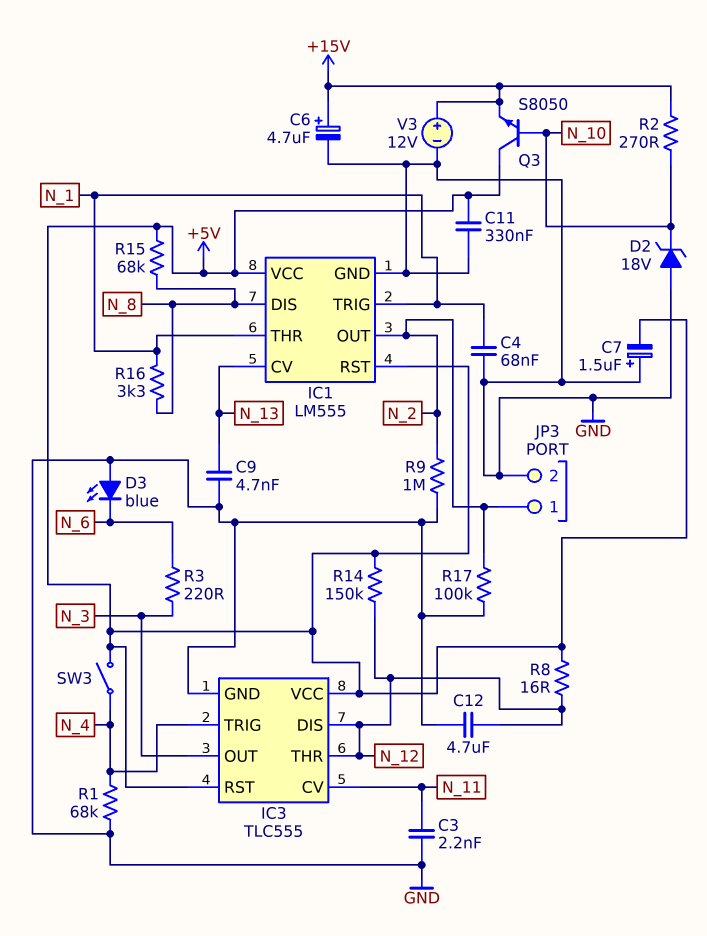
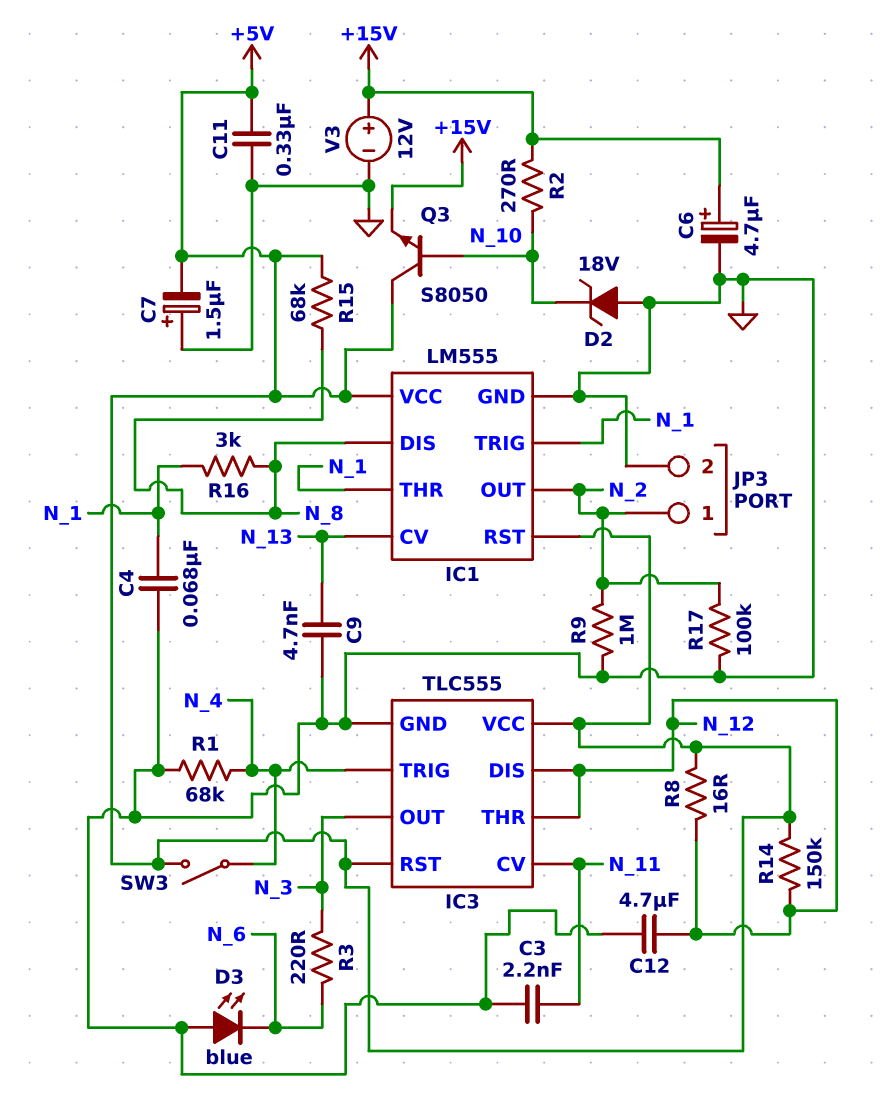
R16: 3.3k (N_1, N_8) -> 3k (N_1, N_8)

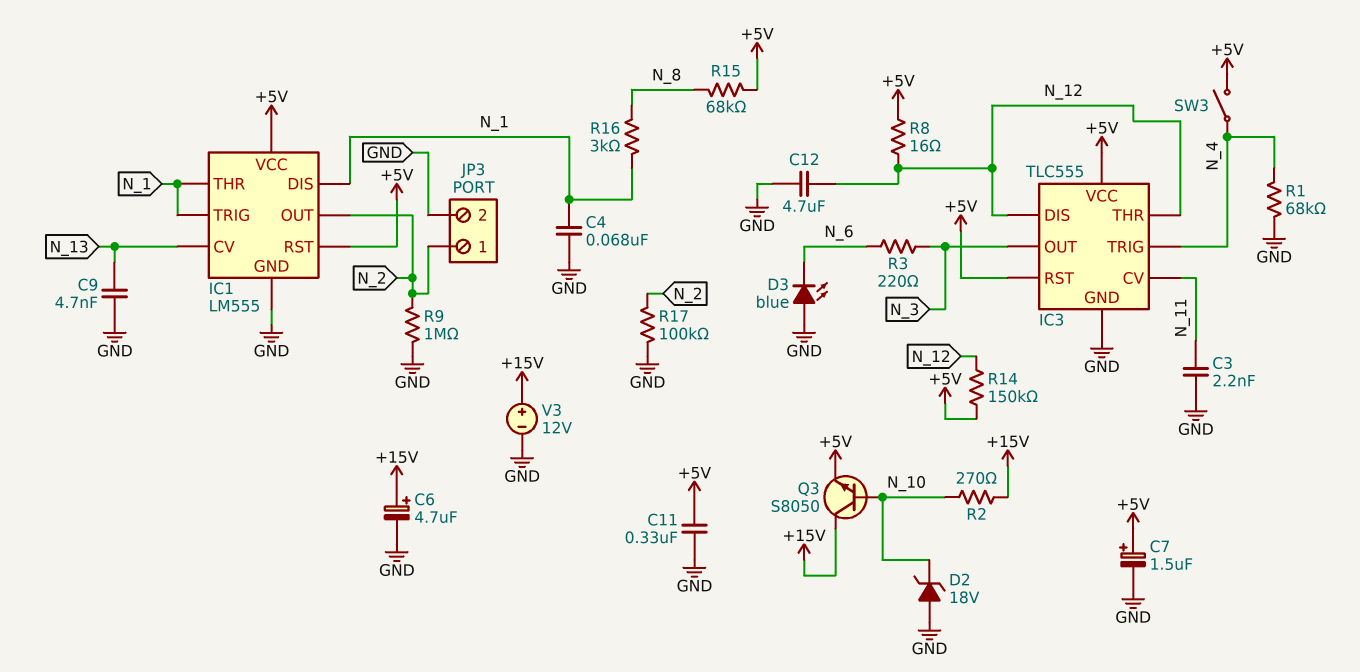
C7: 1.5uF (plus GND, minus +5V) -> 1.5uF (plus +5V, minus GND)
IC1 pin DIS: N_8 -> N_1
Q3: NPN S8050 (B N_10, C +5V, E +15V) -> NPN S8050 (B N_10, C +15V, E +5V)

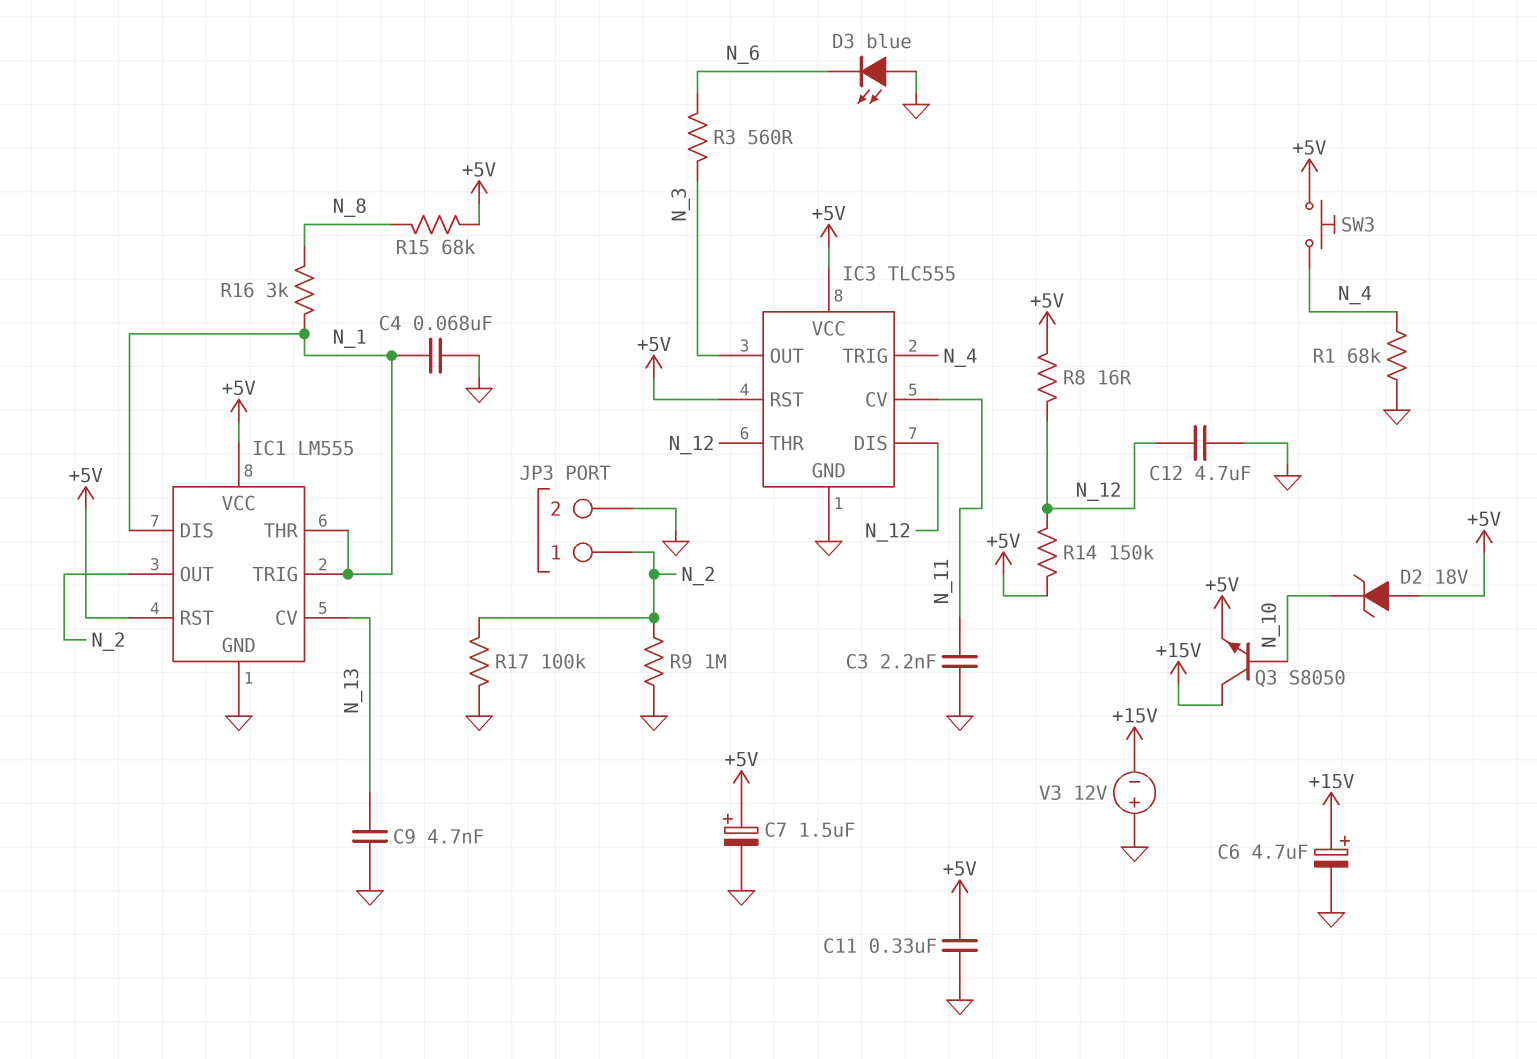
D2: zener 18V (A GND, K N_10) -> zener 18V (A +5V, K N_10)
R2: 270 (+15V, N_10) -> none
R3: 220 (N_3, N_6) -> 560 (N_3, N_6)
SW3: switch (+5V, N_4) -> button (+5V, N_4)
V3: 12V (plus +15V, minus GND) -> 12V (plus GND, minus +15V)

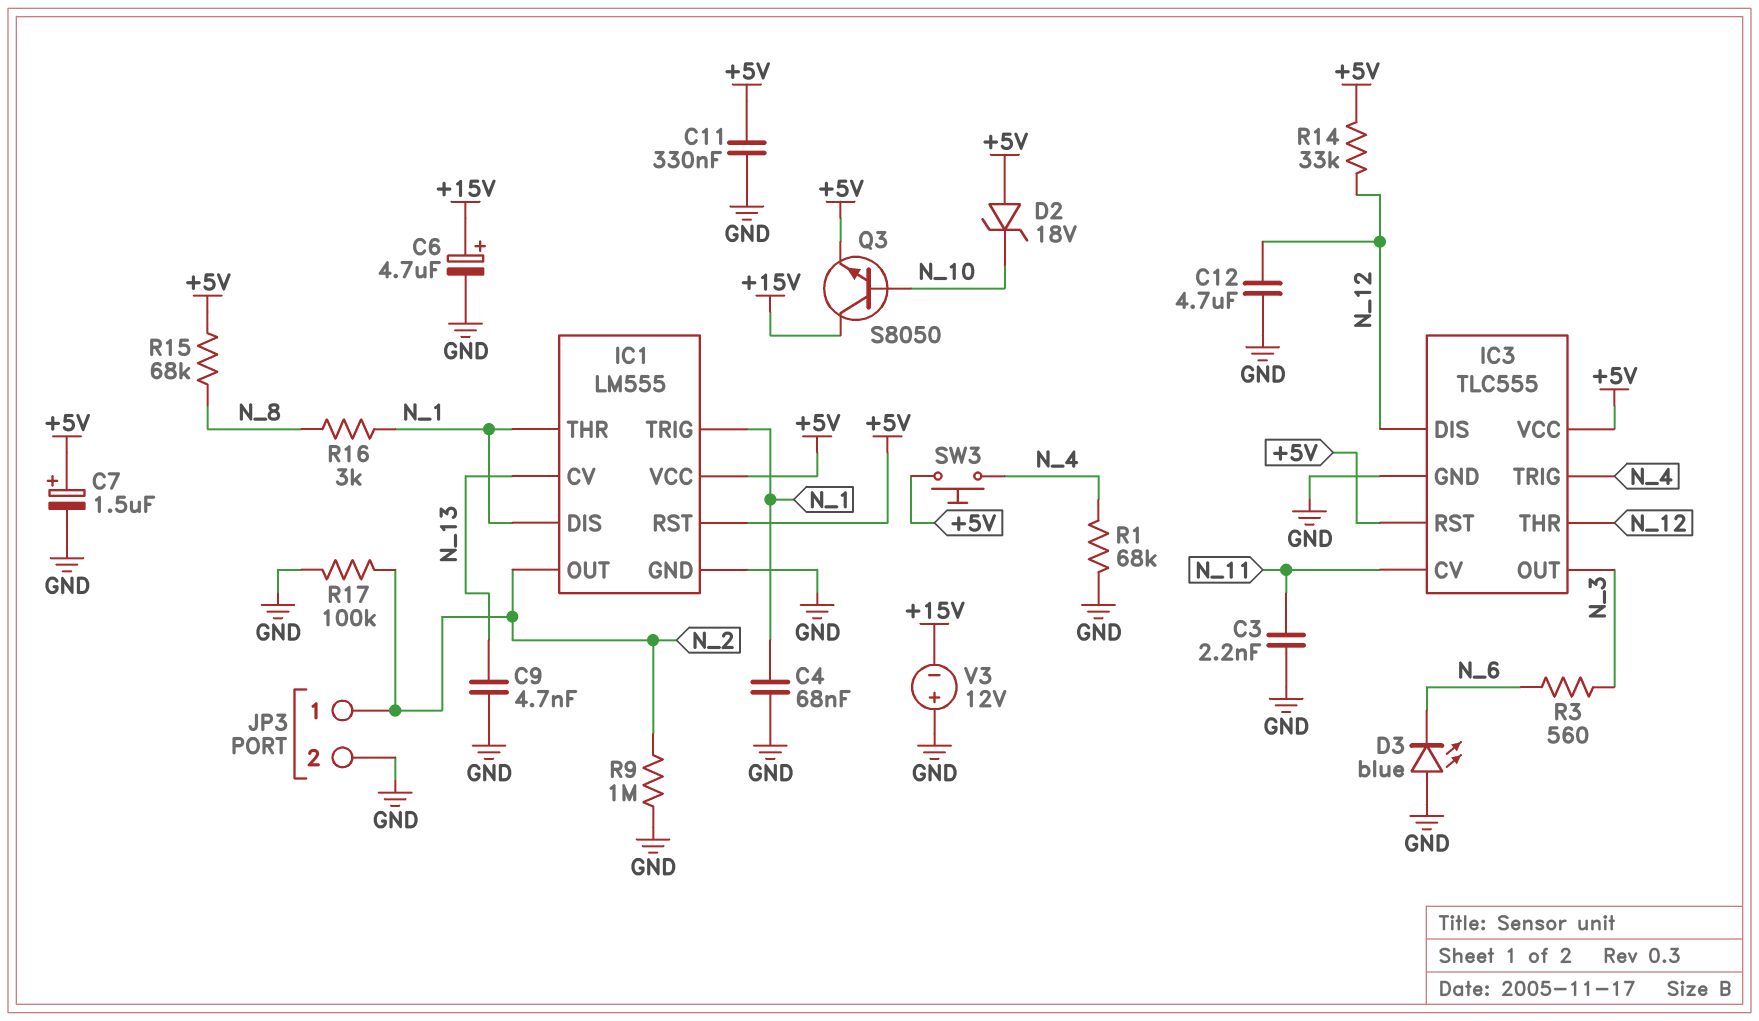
R8: 16 (+5V, N_12) -> none
R14: 150k (+5V, N_12) -> 33k (+5V, N_12)

